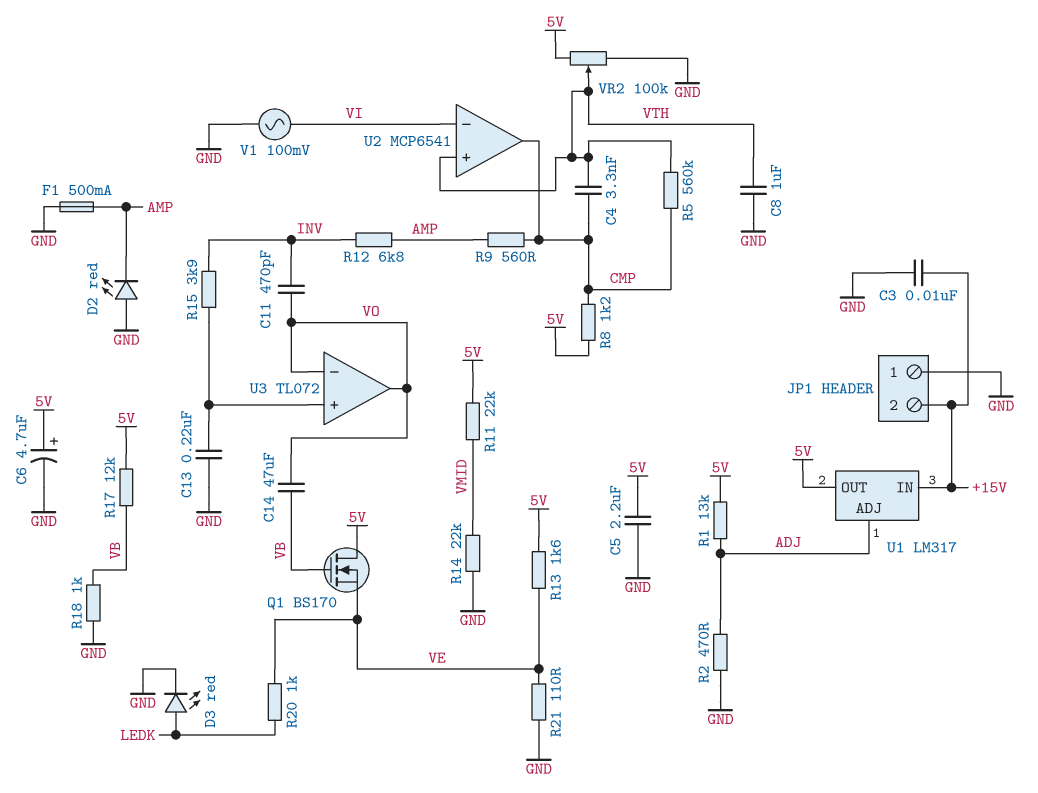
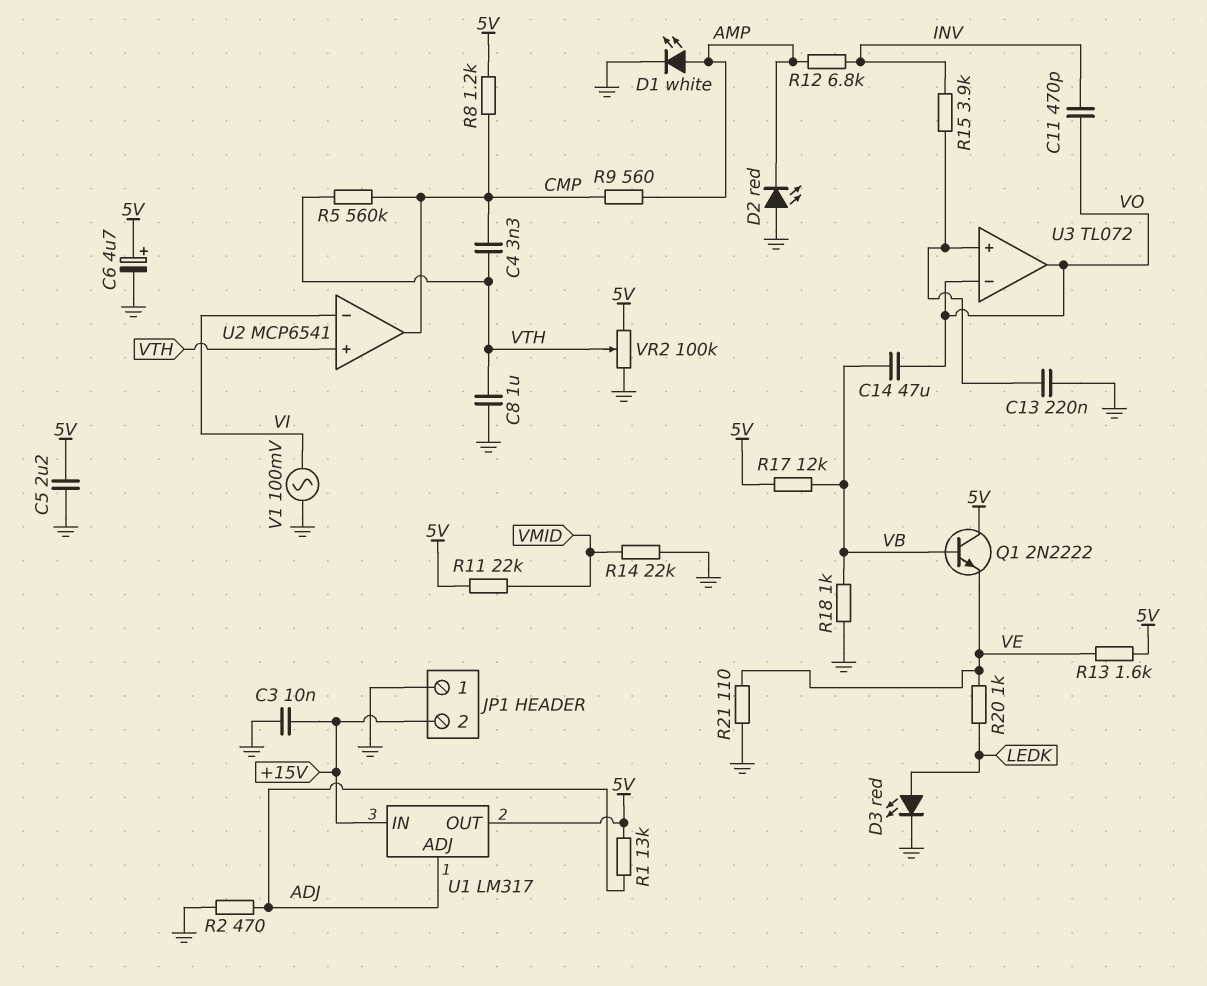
D1: none -> LED white (A AMP, K GND)
F1: 500mA (AMP, GND) -> none
Q1: NMOS BS170 (G VB, D 5V, S VE) -> NPN 2N2222 (B VB, C 5V, E VE)

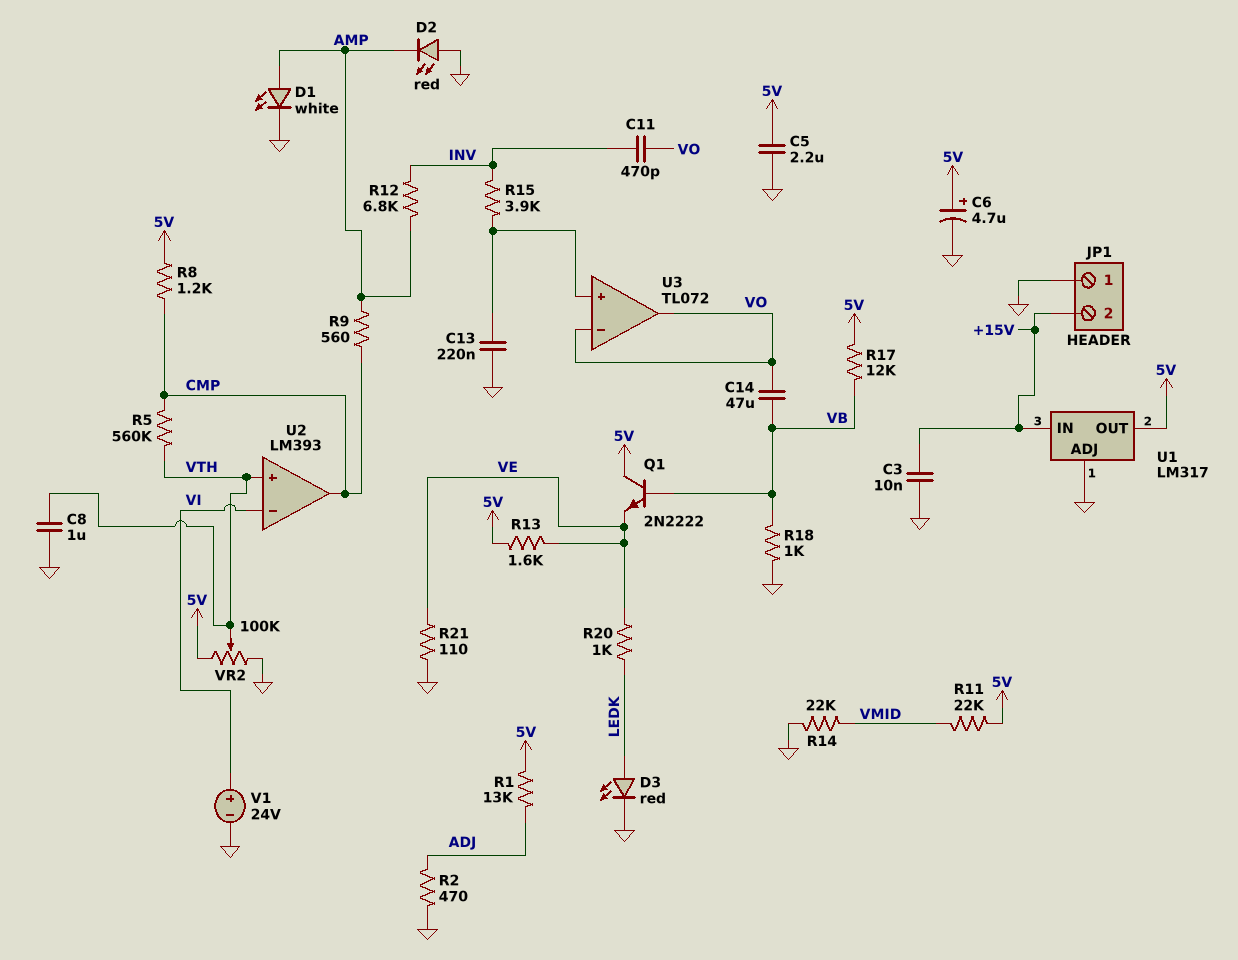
C4: 3.3nF (CMP, VTH) -> none
U1 pin ADJ: ADJ -> GND
U2: MCP6541 -> LM393
V1: AC 100mV (GND, VI) -> 24V (plus VI, minus GND)

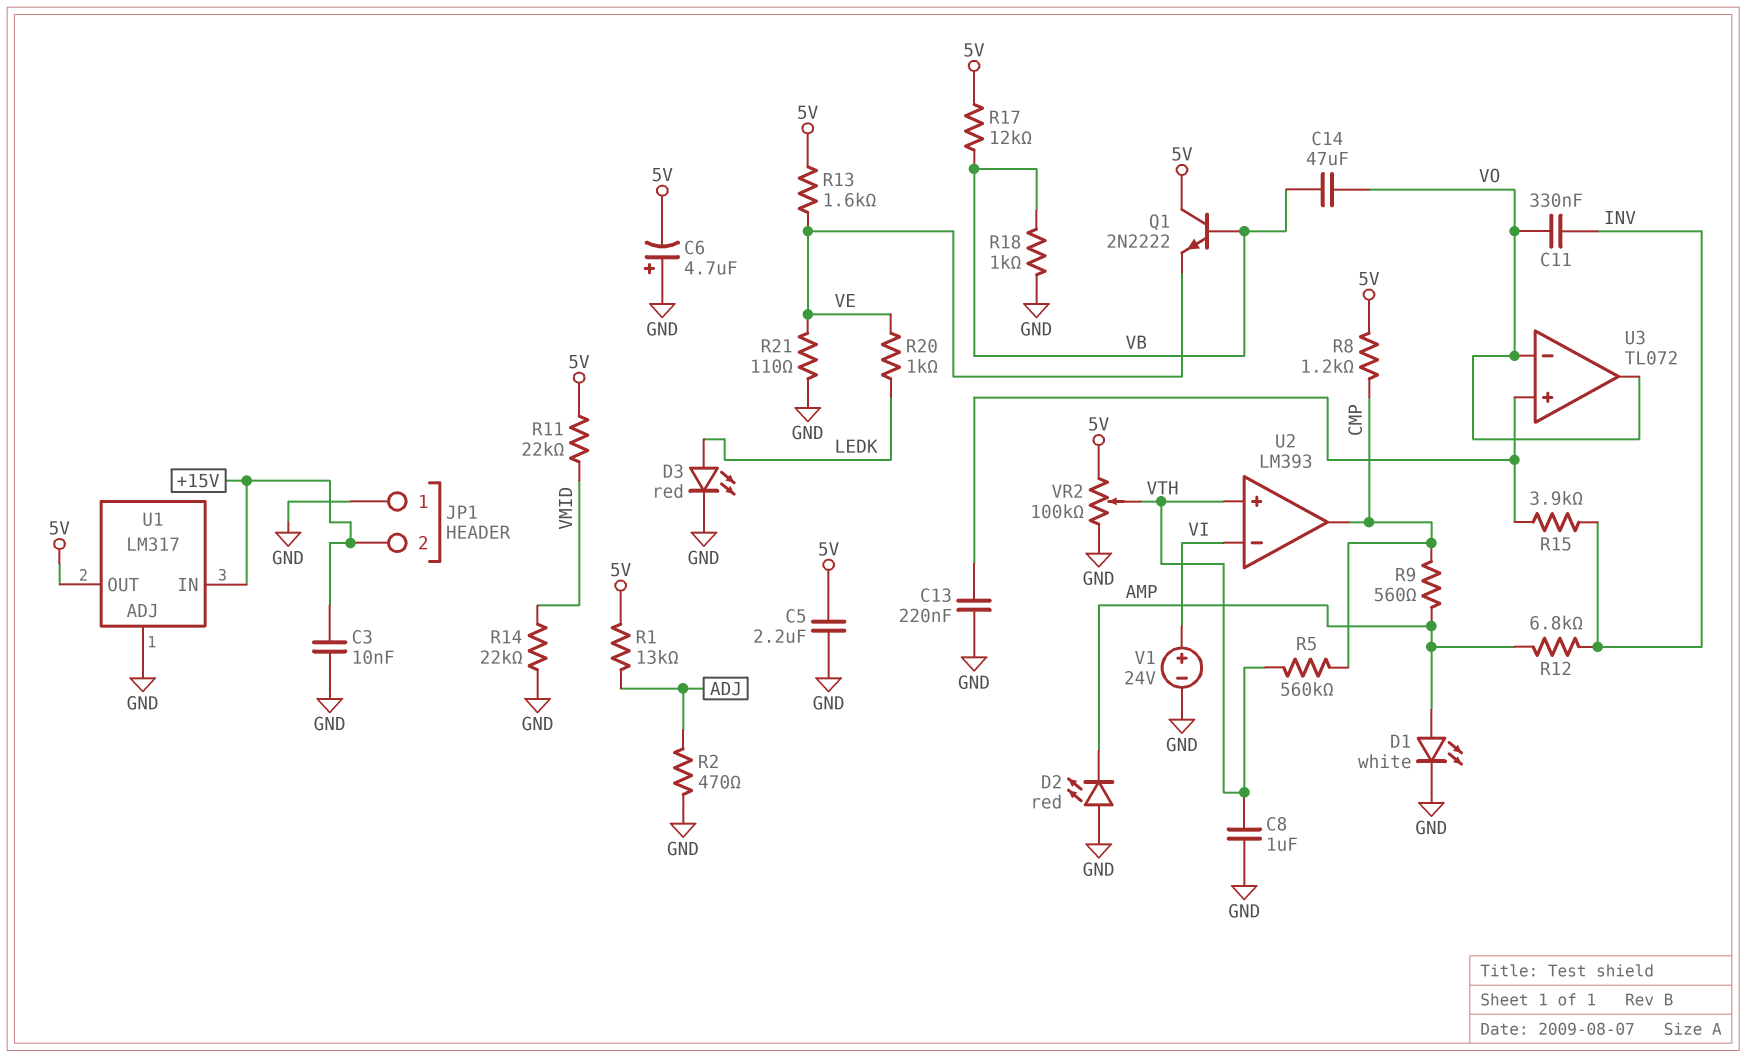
C6: 4.7uF (plus 5V, minus GND) -> 4.7uF (plus GND, minus 5V)
C11: 470pF (INV, VO) -> 330nF (INV, VO)

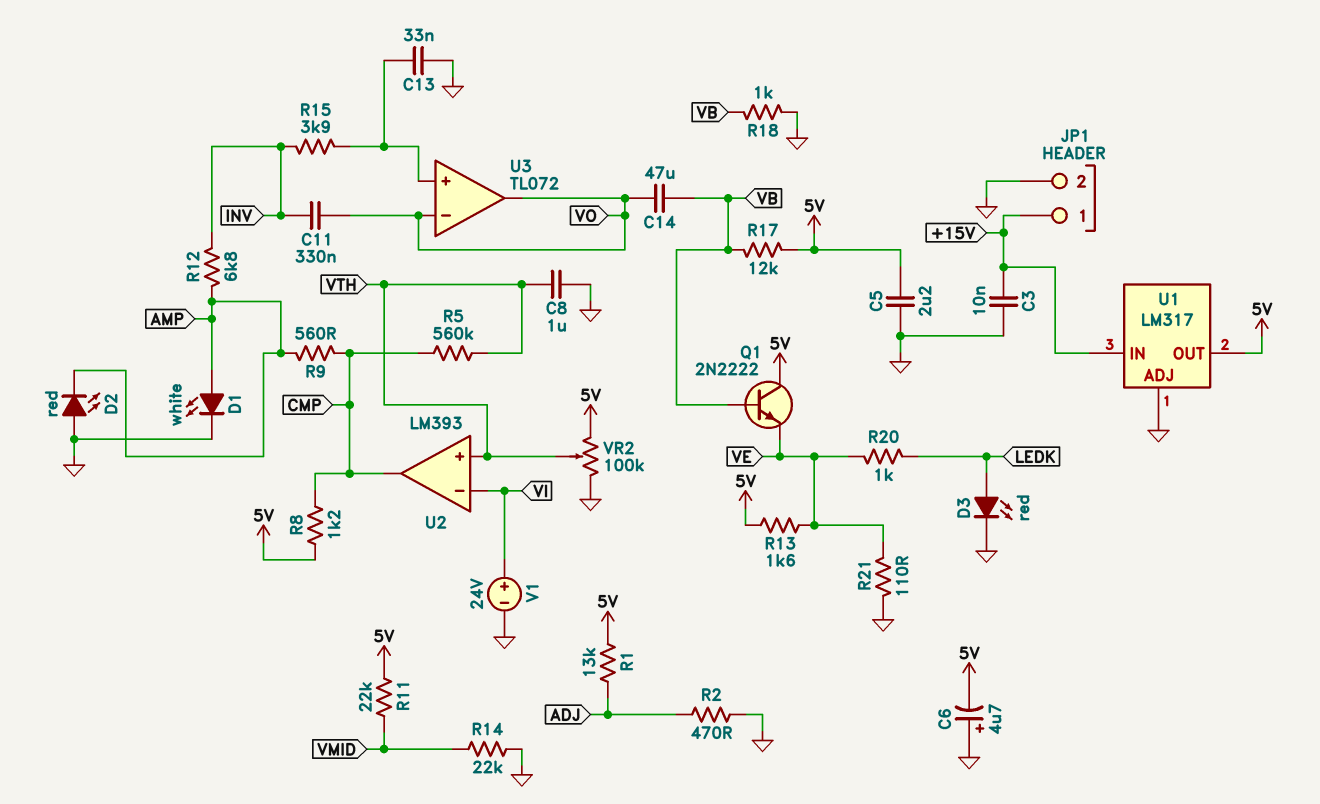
C13: 220nF (GND, U3/in+) -> 33nF (GND, U3/in+)
JP1 pin 1: GND -> +15V
JP1 pin 2: +15V -> GND

